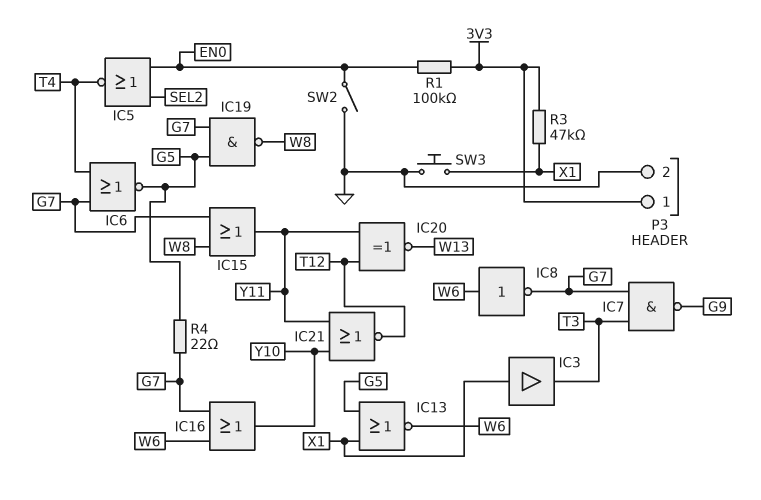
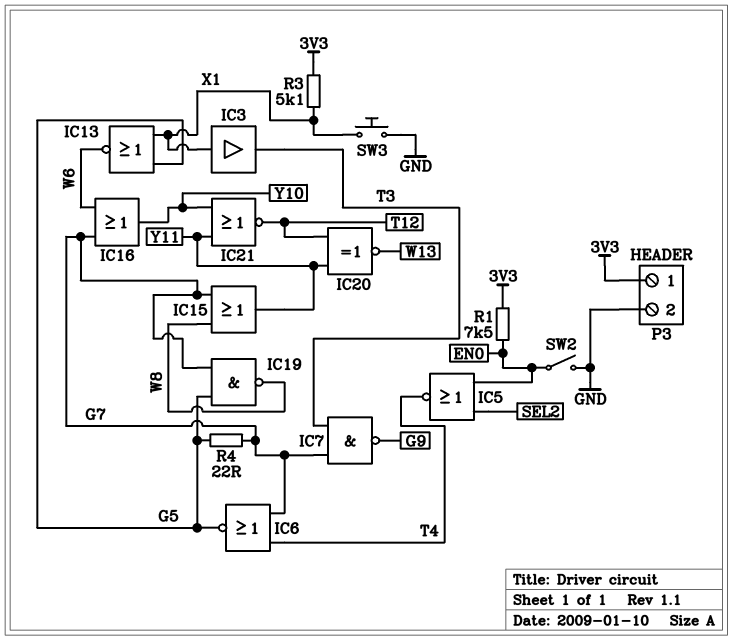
IC8: NOT (in W6, out G7) -> none
R1: 100k (3V3, EN0) -> 7.5k (3V3, EN0)
R3: 47k (3V3, X1) -> 5.1k (3V3, X1)

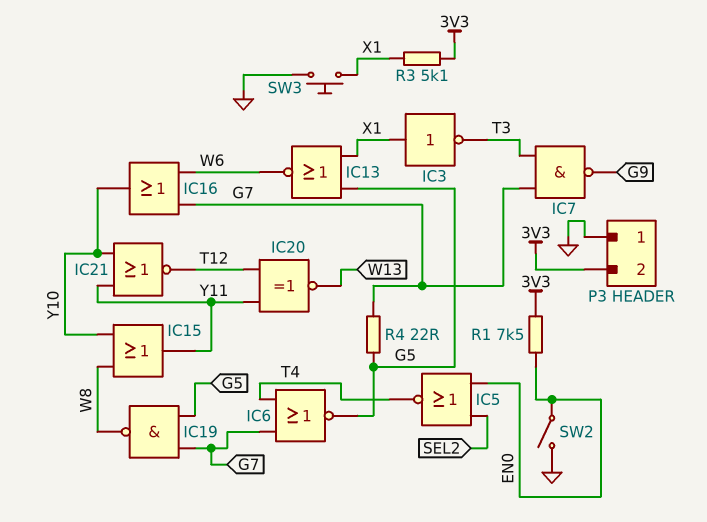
IC3: buffer (in X1, out T3) -> NOT (in X1, out T3)
IC15: OR (in G7, in W8, out Y11) -> OR (in W8, in Y10, out Y11)
P3 pin 1: 3V3 -> GND
P3 pin 2: GND -> 3V3

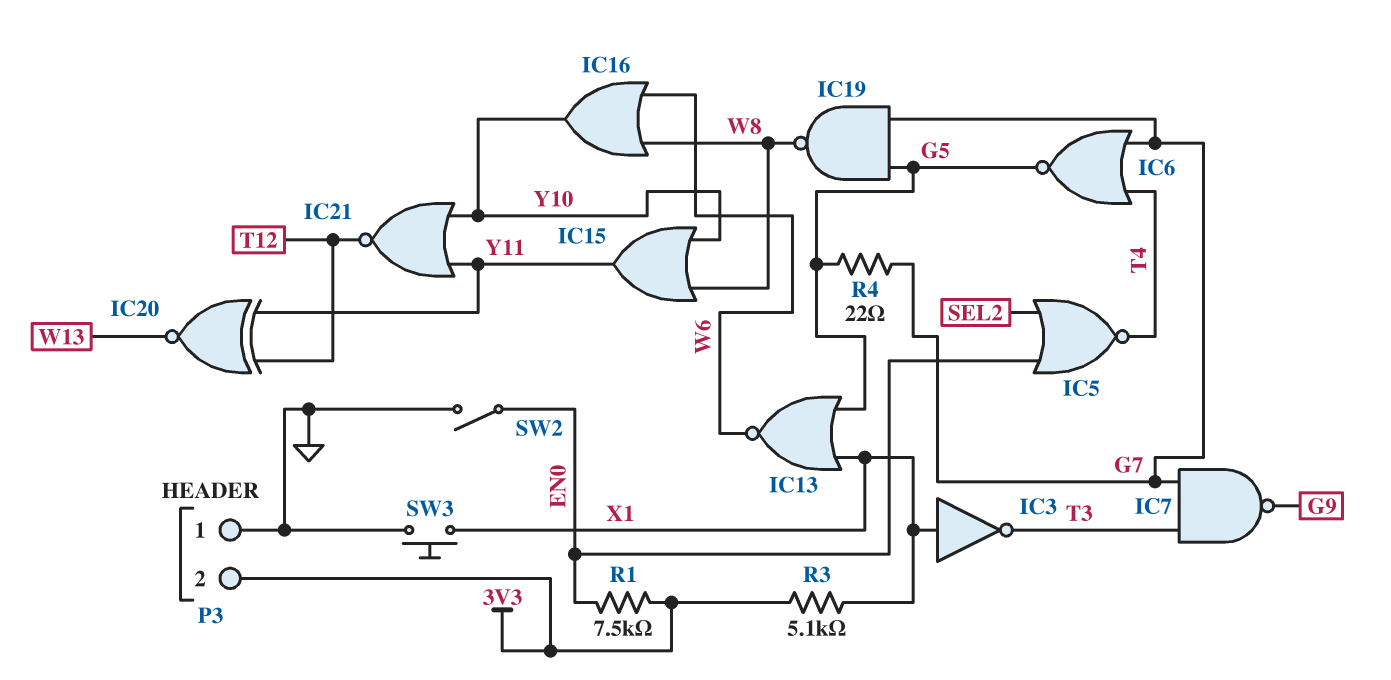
IC16: OR (in G7, in W6, out Y10) -> OR (in W6, in W8, out Y10)

